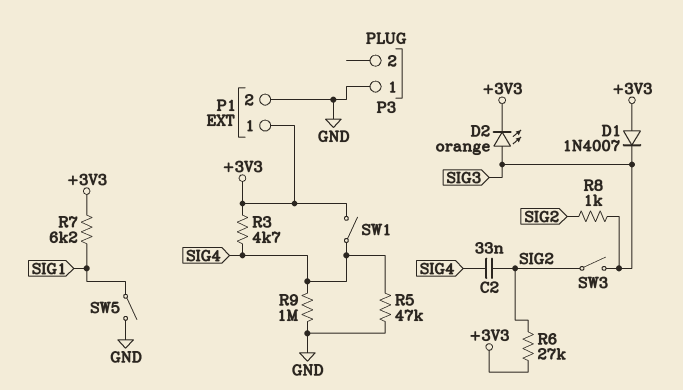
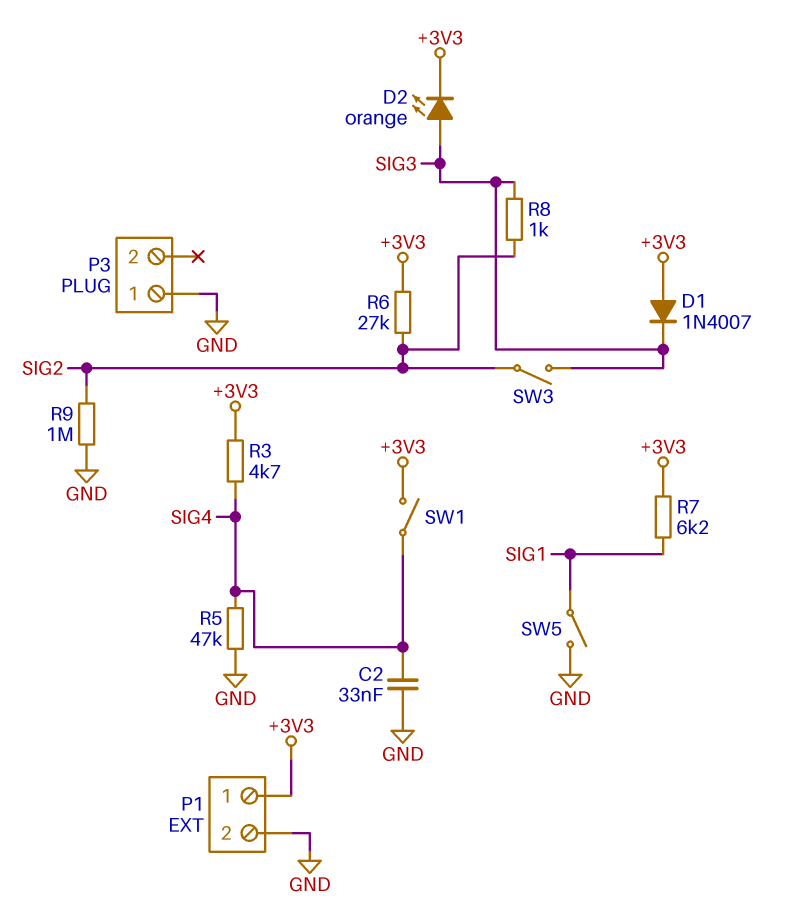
C2: 33nF (SIG2, SIG4) -> 33nF (GND, SIG4)
R9: 1M (GND, SIG4) -> 1M (GND, SIG2)

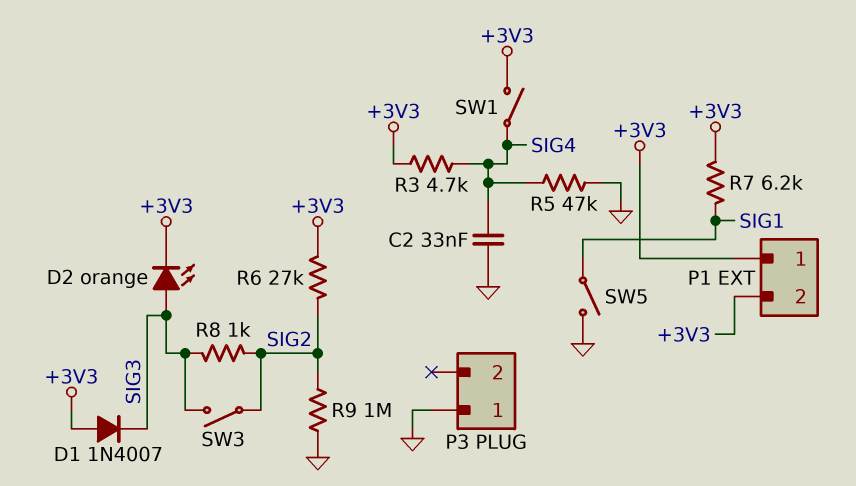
P1 pin 2: GND -> +3V3

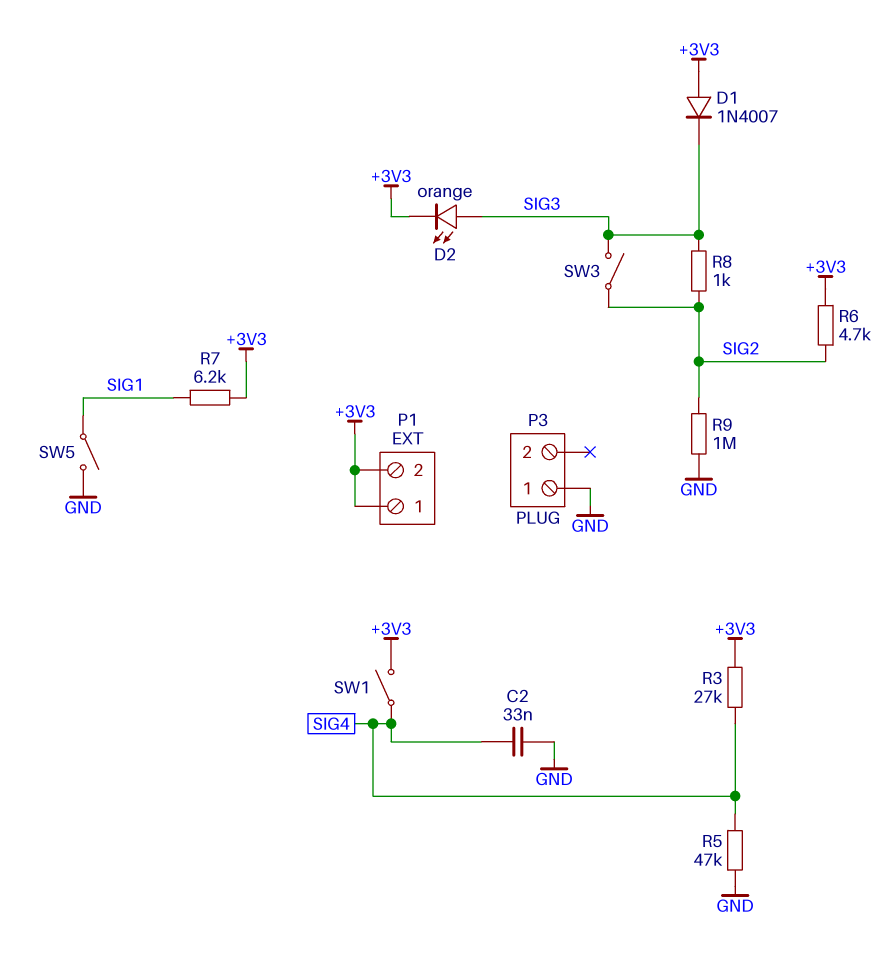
R3: 4.7k (+3V3, SIG4) -> 27k (+3V3, SIG4)
R6: 27k (+3V3, SIG2) -> 4.7k (+3V3, SIG2)

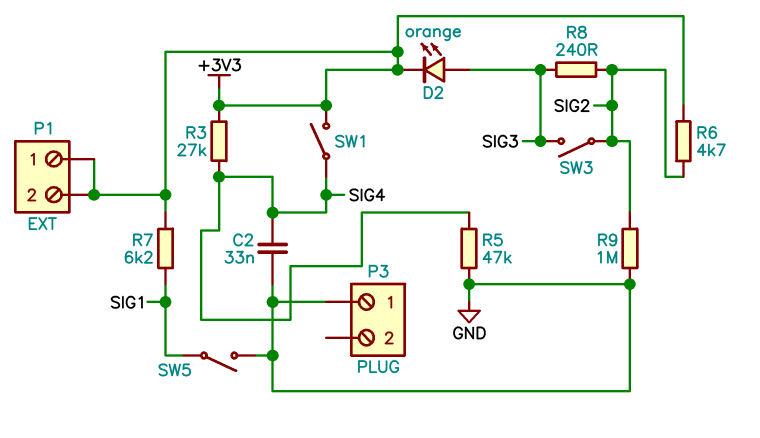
D1: diode 1N4007 (A +3V3, K SIG3) -> none
R8: 1k (SIG2, SIG3) -> 240 (SIG2, SIG3)

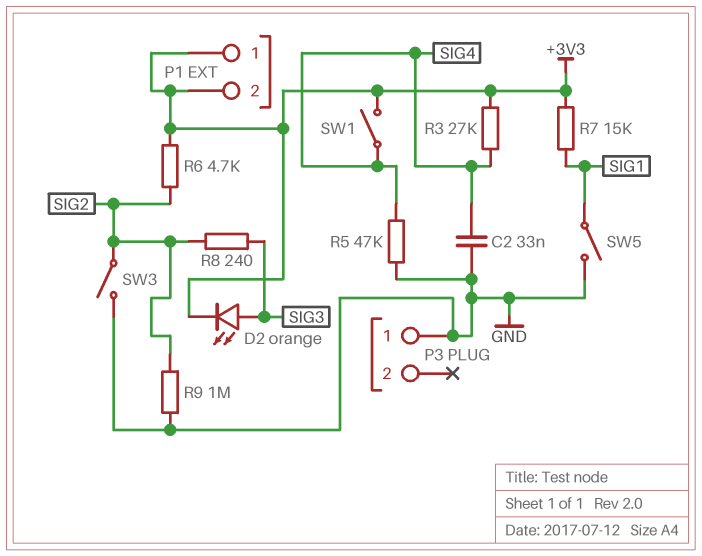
R7: 6.2k (+3V3, SIG1) -> 15k (+3V3, SIG1)
SW3: switch (SIG2, SIG3) -> switch (GND, SIG2)

